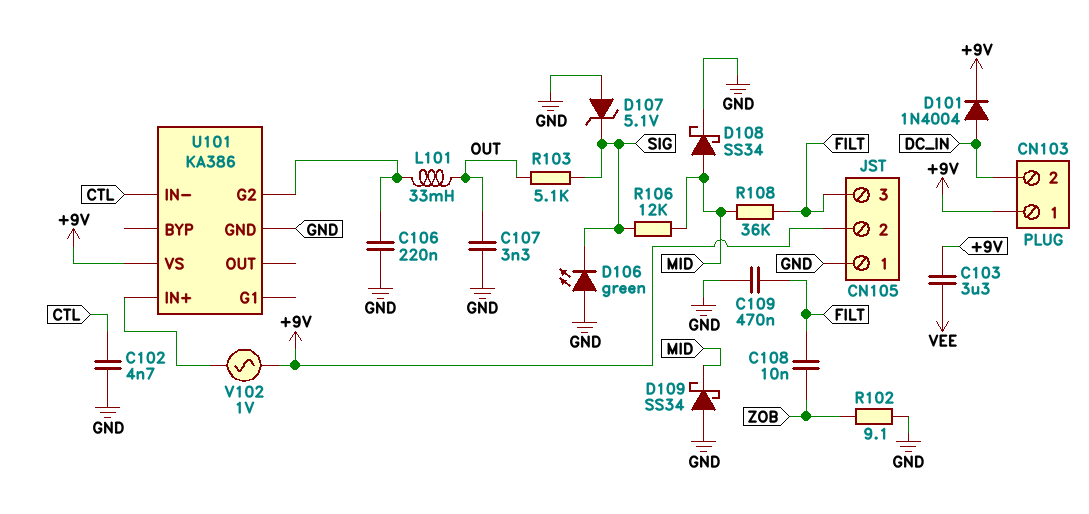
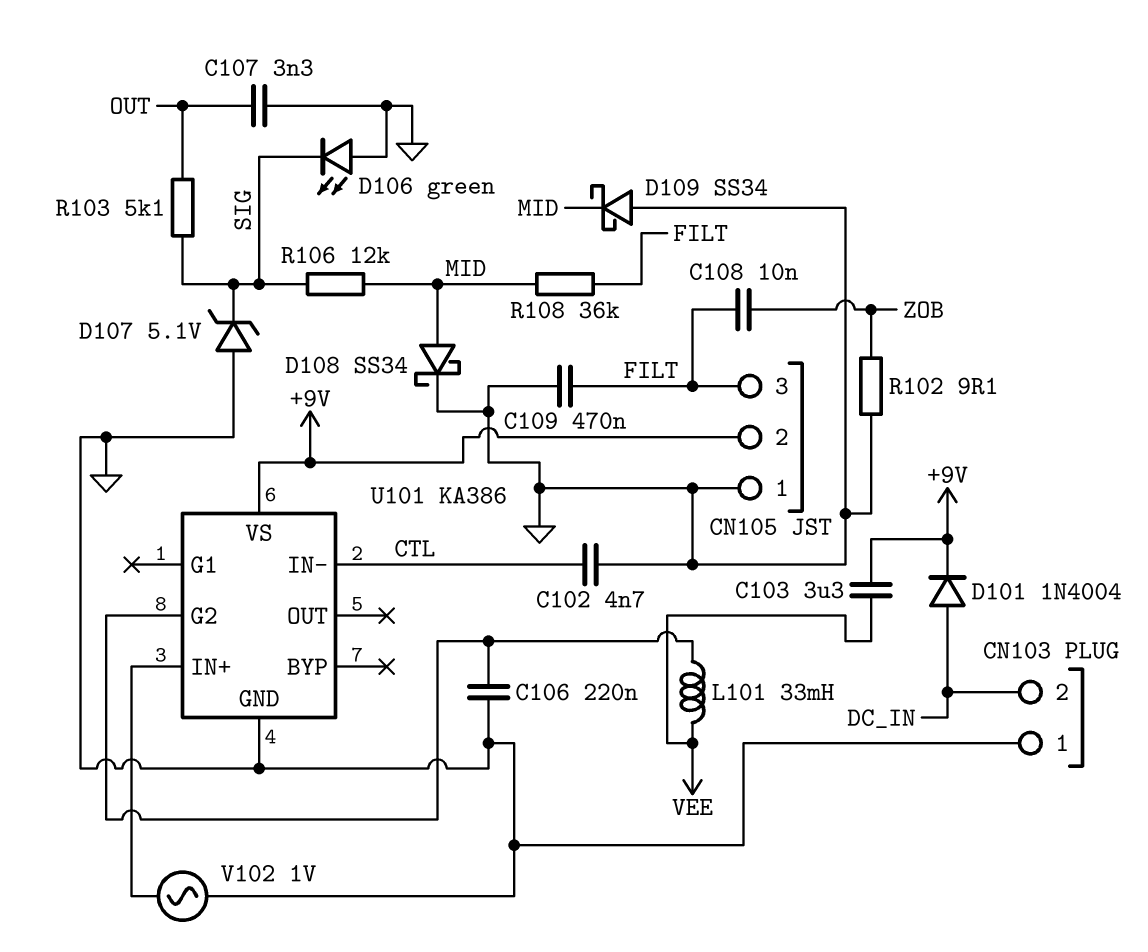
CN103 pin 1: +9V -> GND
L101: 33mH (OUT, U101/G2) -> 33mH (U101/G2, VEE)
V102: AC 1V (+9V, U101/IN+) -> AC 1V (GND, U101/IN+)

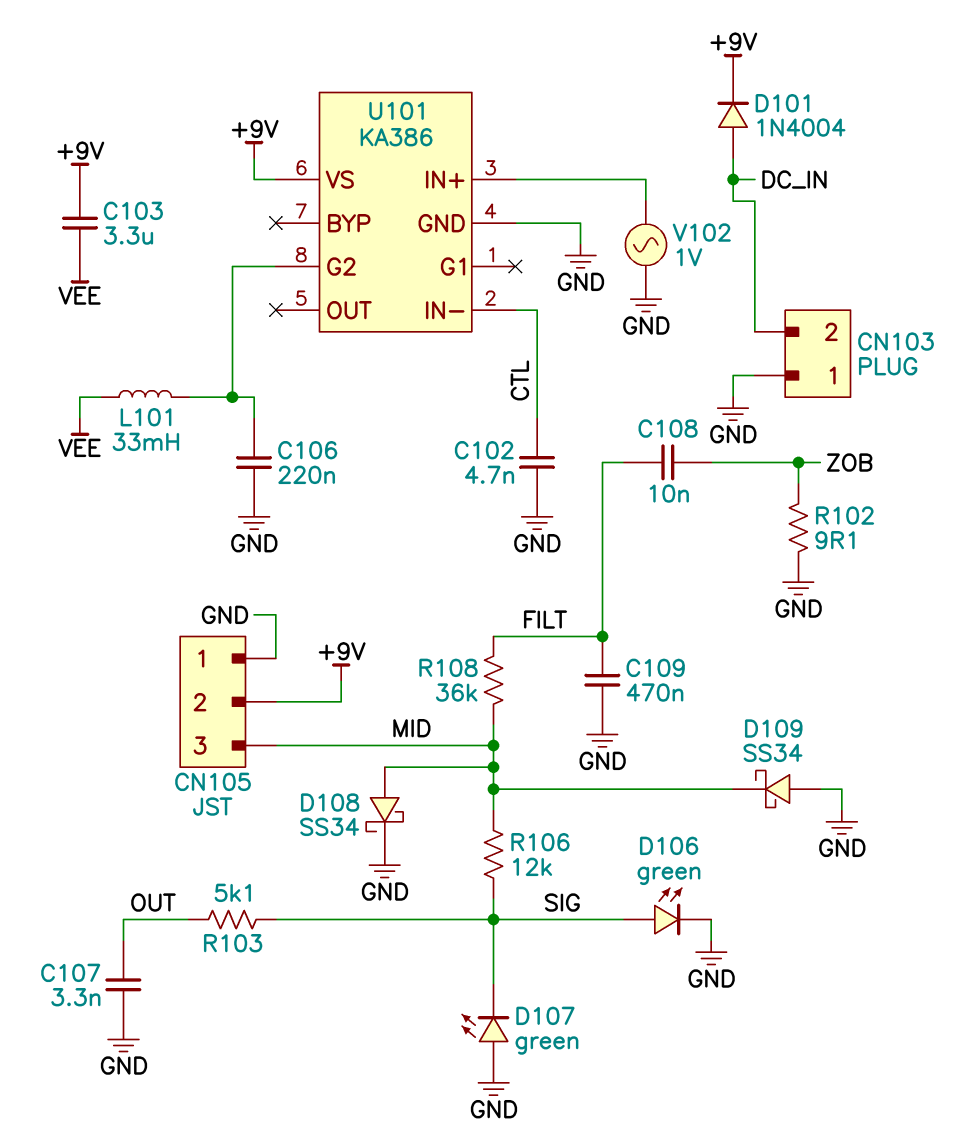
CN105 pin 3: FILT -> MID
D106: LED green (A GND, K SIG) -> LED green (A SIG, K GND)
D107: zener 5.1V (A GND, K SIG) -> LED green (A GND, K SIG)

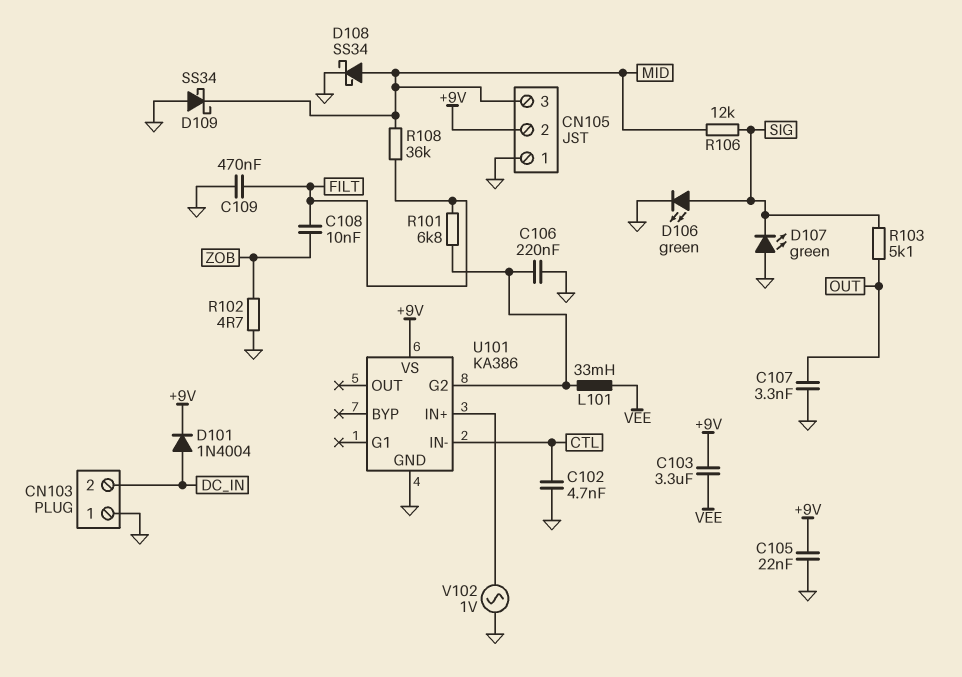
C105: none -> 22nF (+9V, GND)
R101: none -> 6.8k (FILT, U101/G2)
R102: 9.1 (GND, ZOB) -> 4.7 (GND, ZOB)

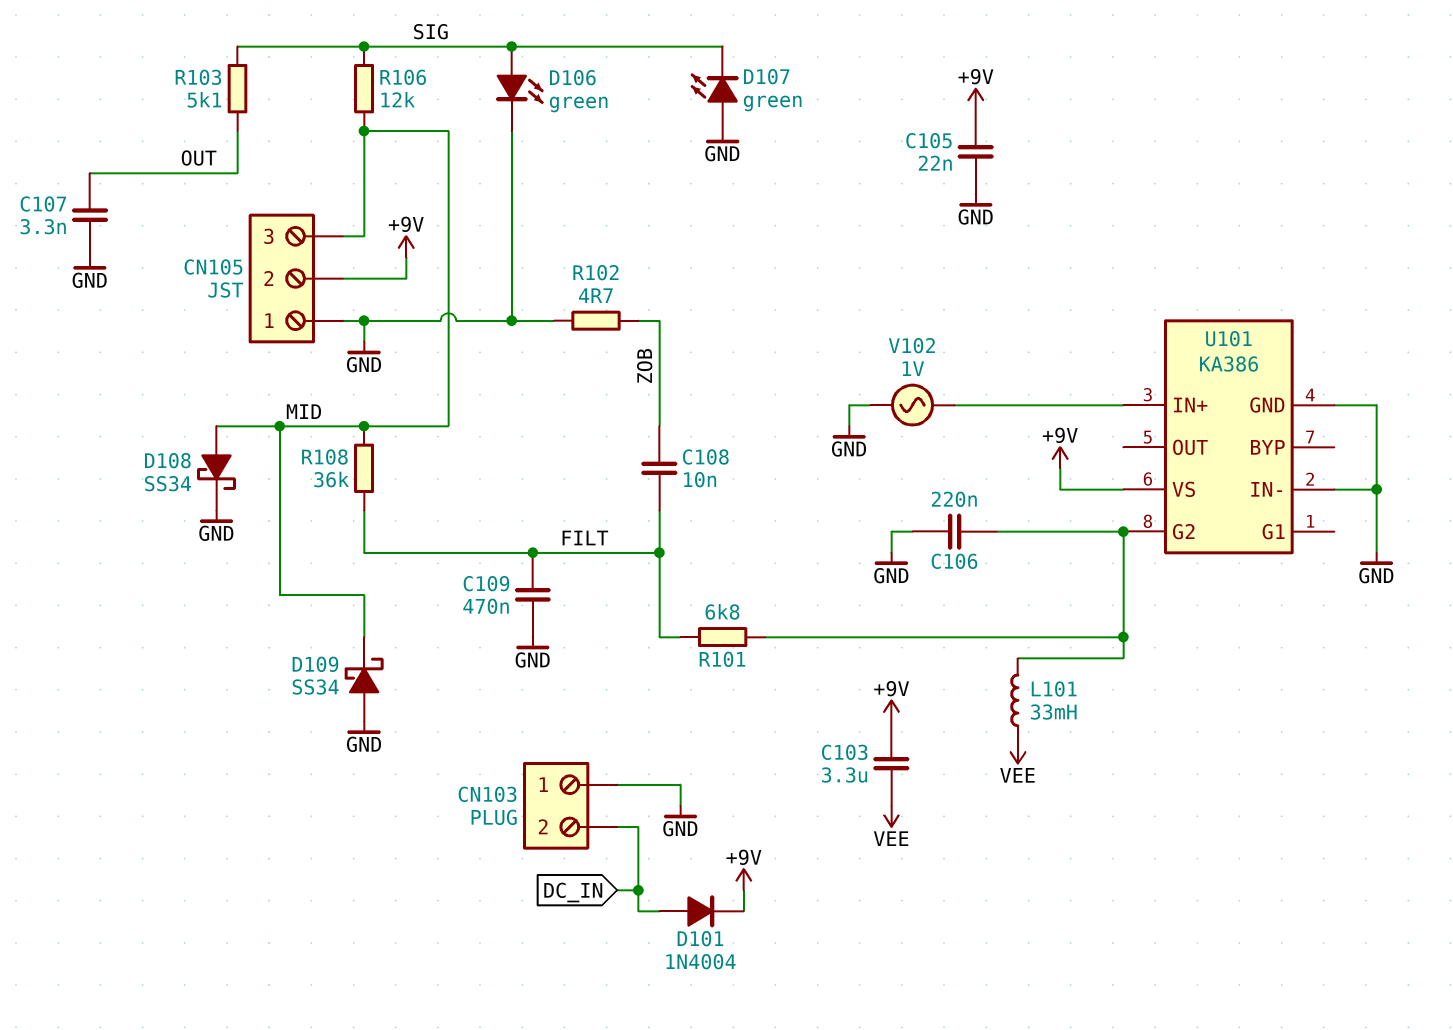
C102: 4.7nF (CTL, GND) -> none
U101 pin IN-: CTL -> GND

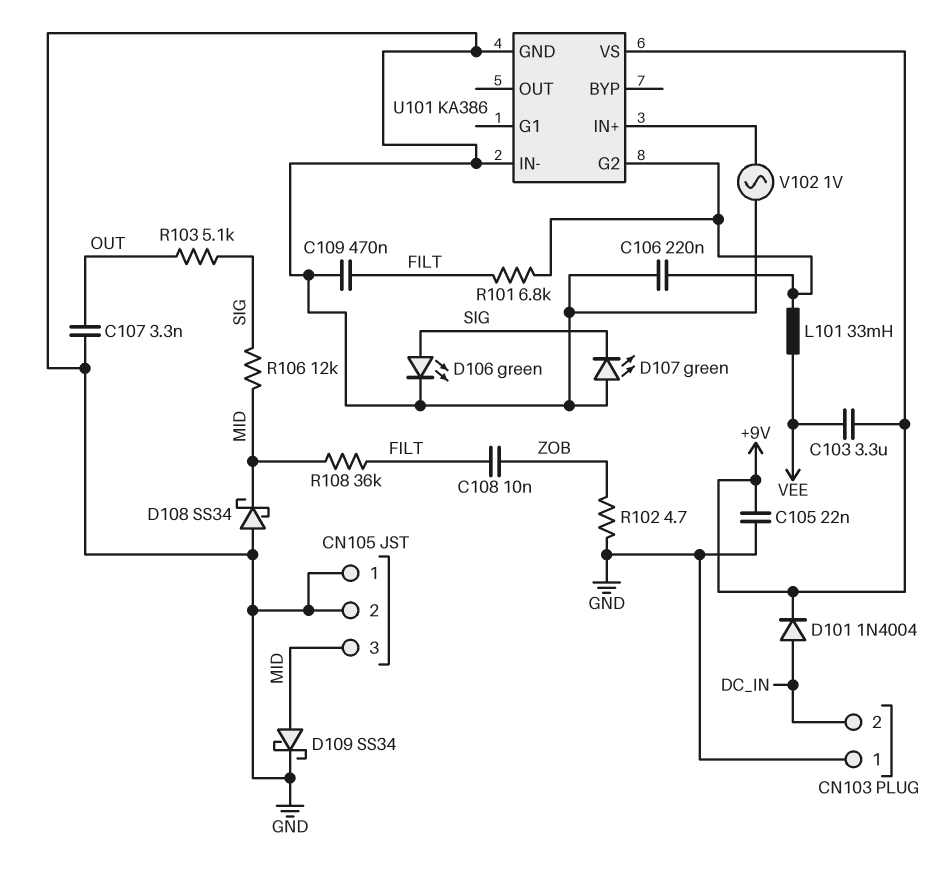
CN105 pin 2: +9V -> GND
D108: schottky SS34 (A MID, K GND) -> schottky SS34 (A GND, K MID)
D109: schottky SS34 (A GND, K MID) -> schottky SS34 (A MID, K GND)

